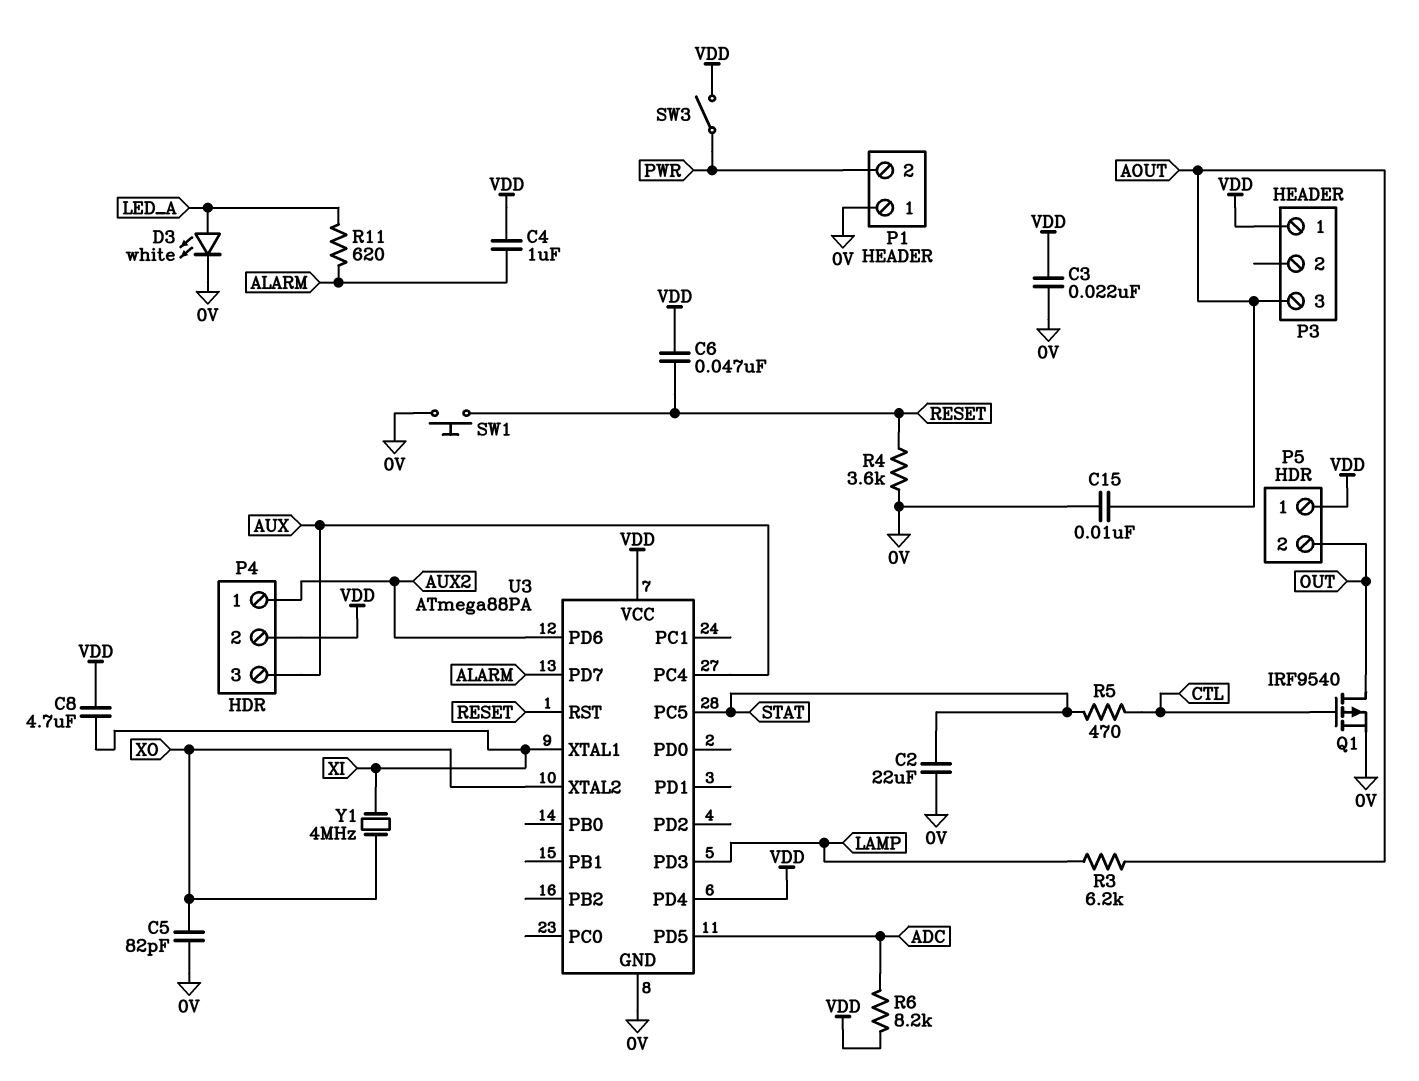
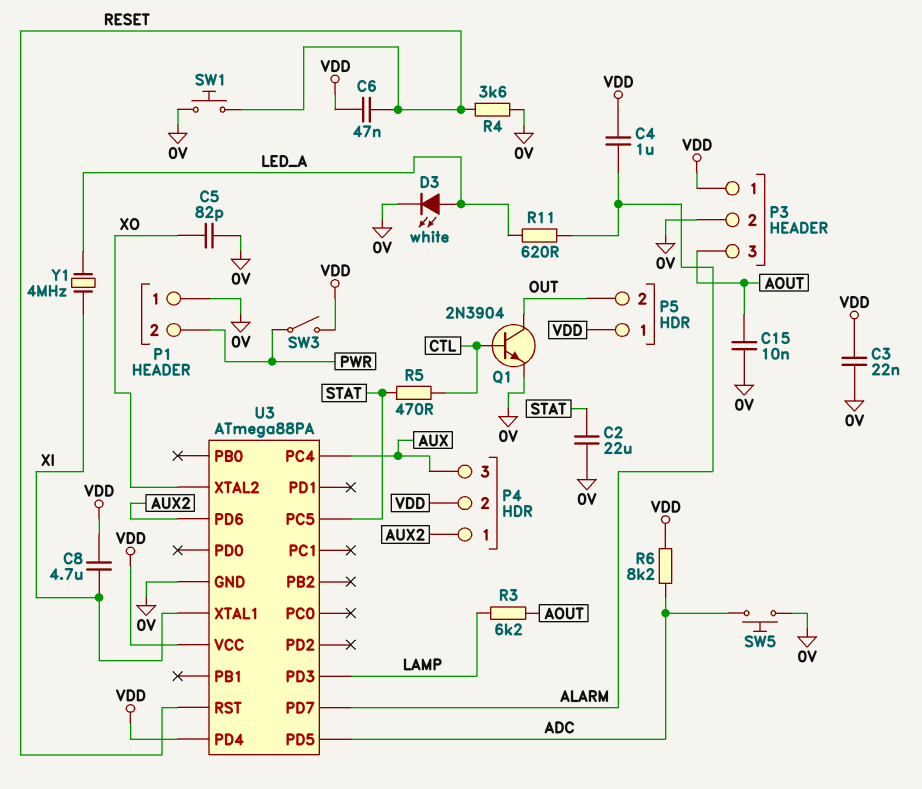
P3 pin 2: none -> 0V
Q1: PMOS IRF9540 (G CTL, D OUT, S 0V) -> NPN 2N3904 (B CTL, C OUT, E 0V)
SW5: none -> button (0V, ADC)
Y1: 4MHz (XI, XO) -> 4MHz (LED_A, XI)

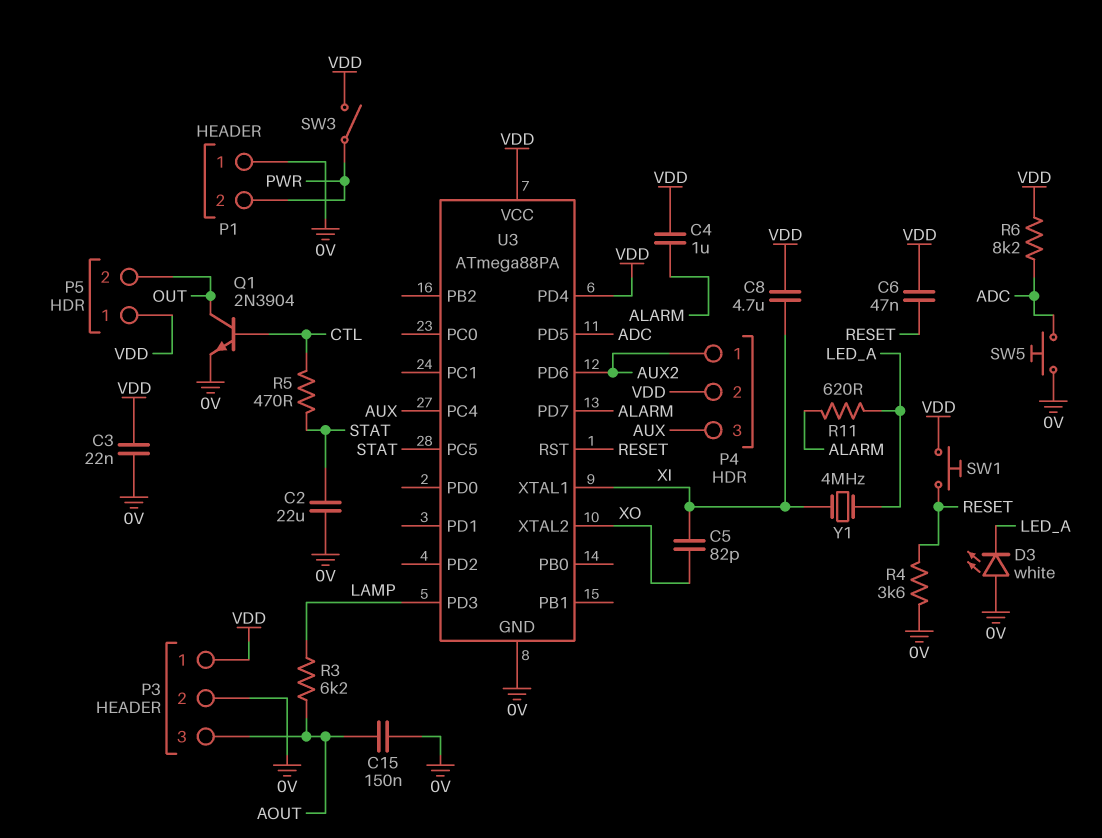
C5: 82pF (0V, XO) -> 82pF (XI, XO)
C15: 10nF (0V, AOUT) -> 150nF (0V, AOUT)
D3: LED white (A LED_A, K 0V) -> LED white (A 0V, K LED_A)
SW1: button (0V, RESET) -> button (RESET, VDD)

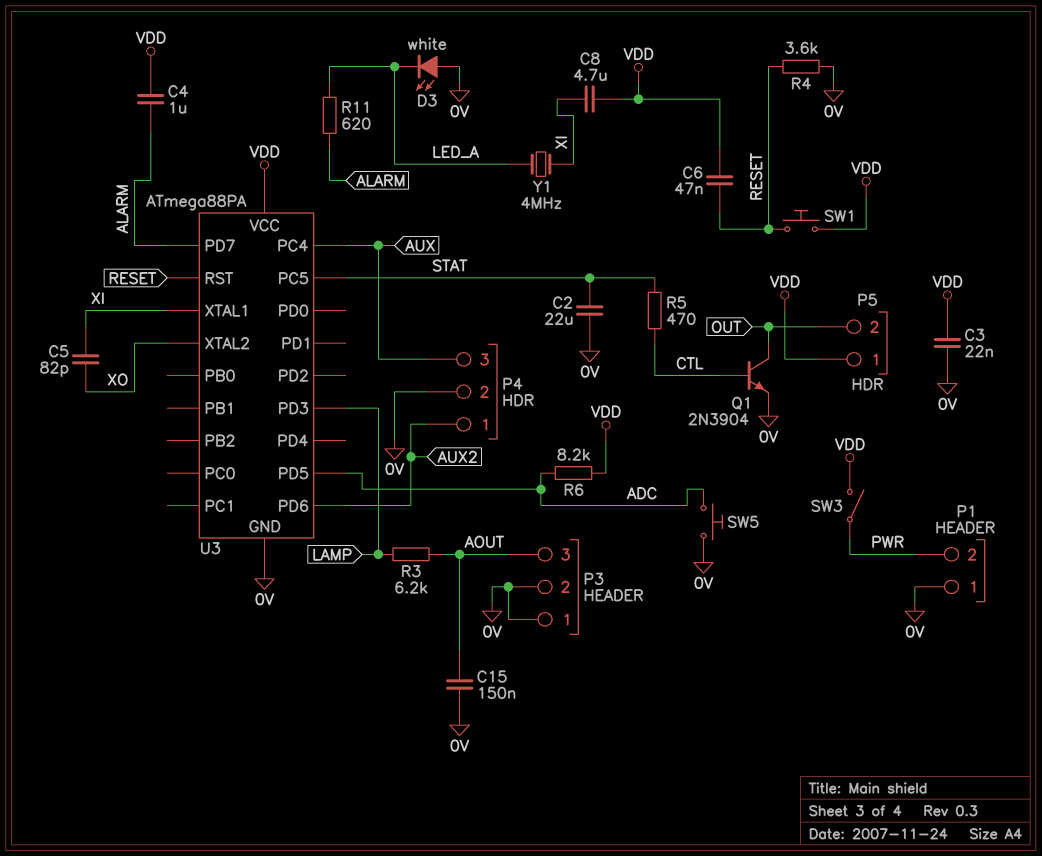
P3 pin 1: VDD -> 0V
P4 pin 2: VDD -> 0V
U3 pin PD4: VDD -> none

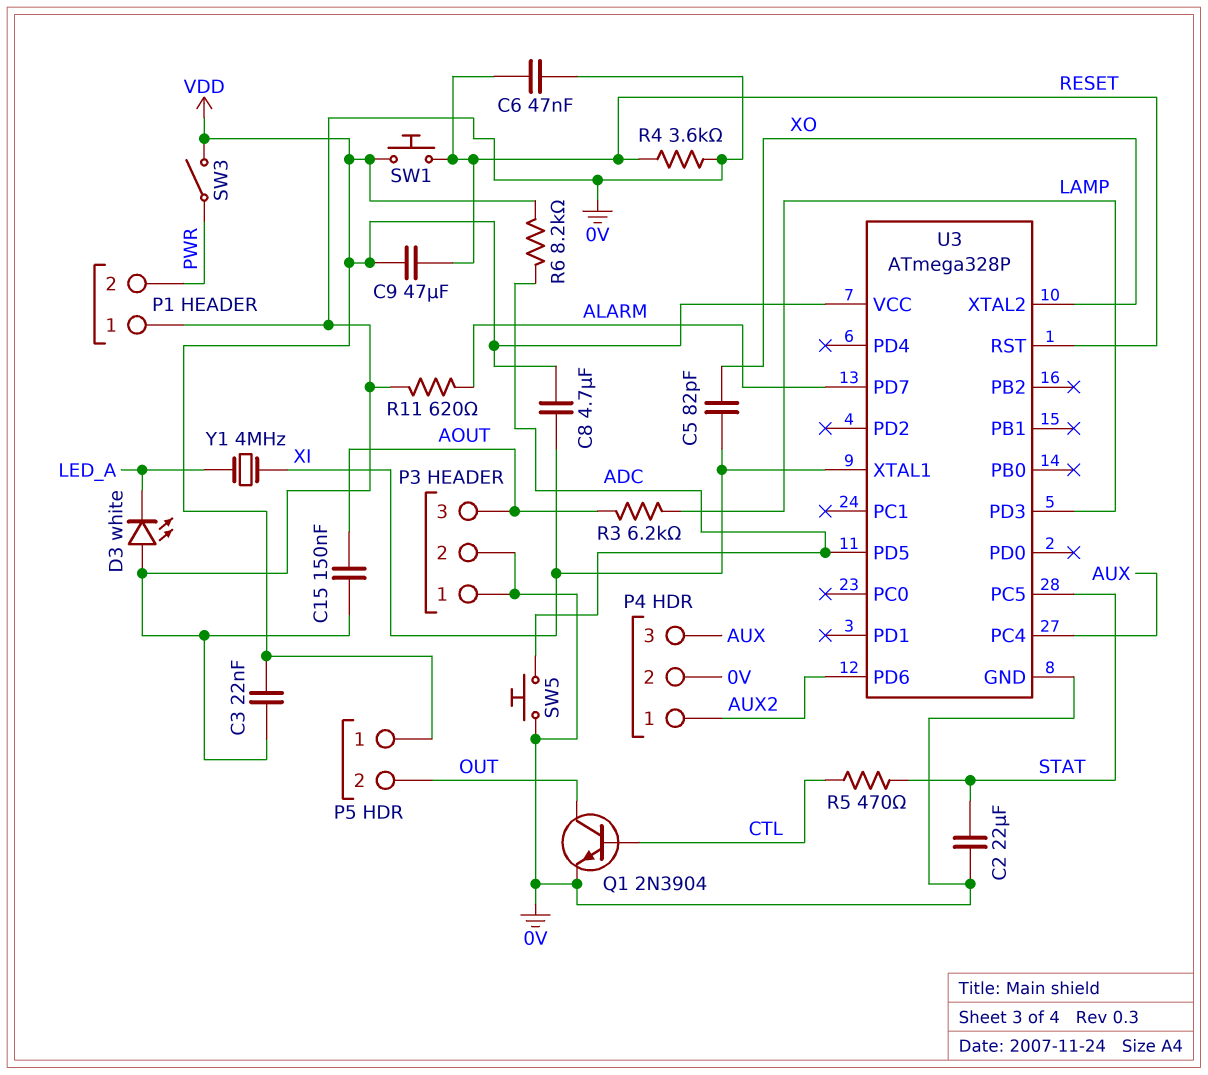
C4: 1uF (ALARM, VDD) -> none
C6: 47nF (RESET, VDD) -> 47nF (0V, RESET)
C9: none -> 47uF (RESET, VDD)
R11: 620 (ALARM, LED_A) -> 620 (0V, ALARM)
U3: ATmega88PA -> ATmega328P

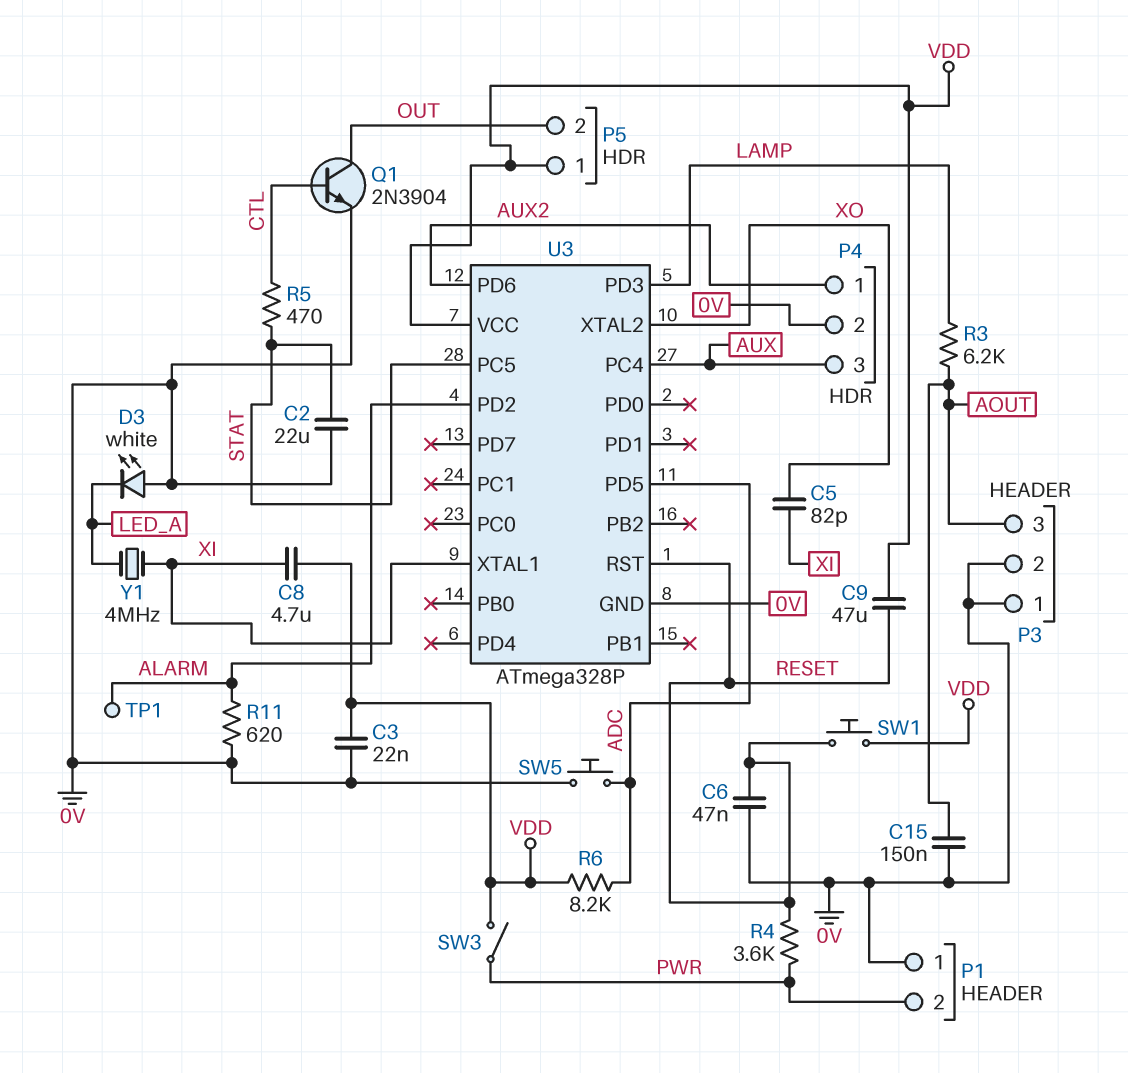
R4: 3.6k (0V, RESET) -> 3.6k (PWR, RESET)
TP1: none -> test point (ALARM)
U3 pin PD2: none -> ALARM
U3 pin PD7: ALARM -> none

